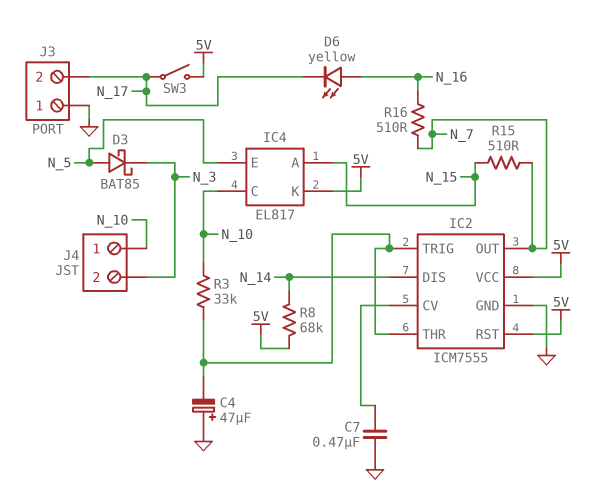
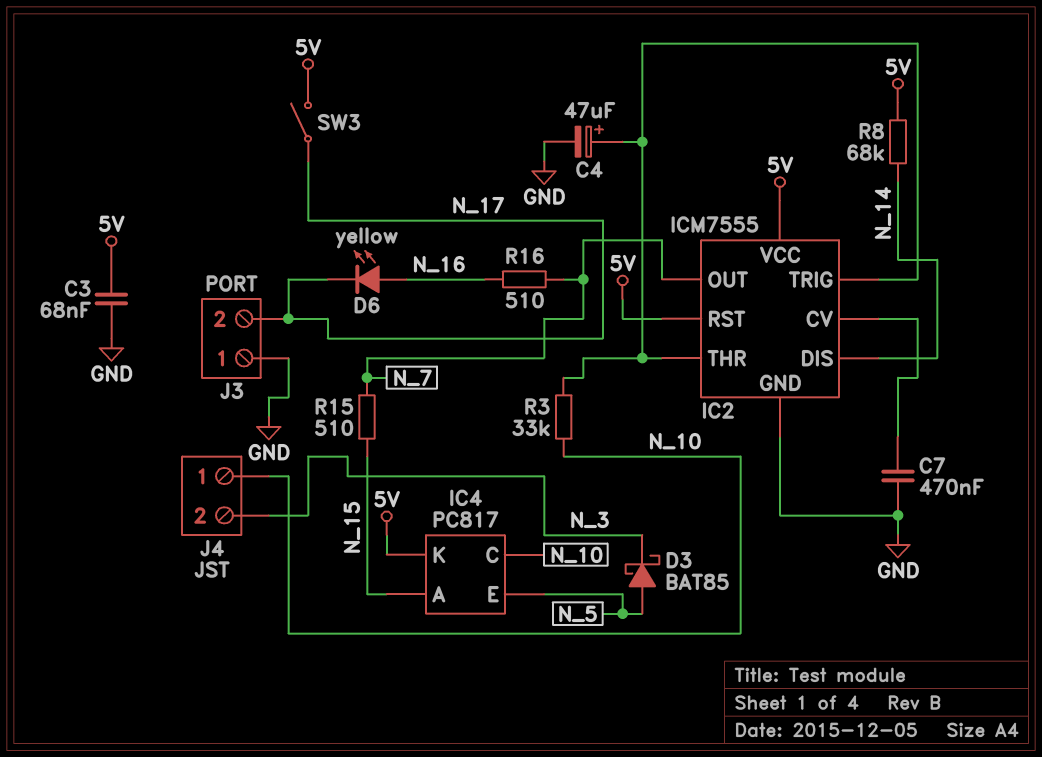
C3: none -> 68nF (5V, GND)
C4: 47uF (plus GND, minus IC2/THR) -> 47uF (plus IC2/THR, minus GND)
IC4: EL817 -> PC817

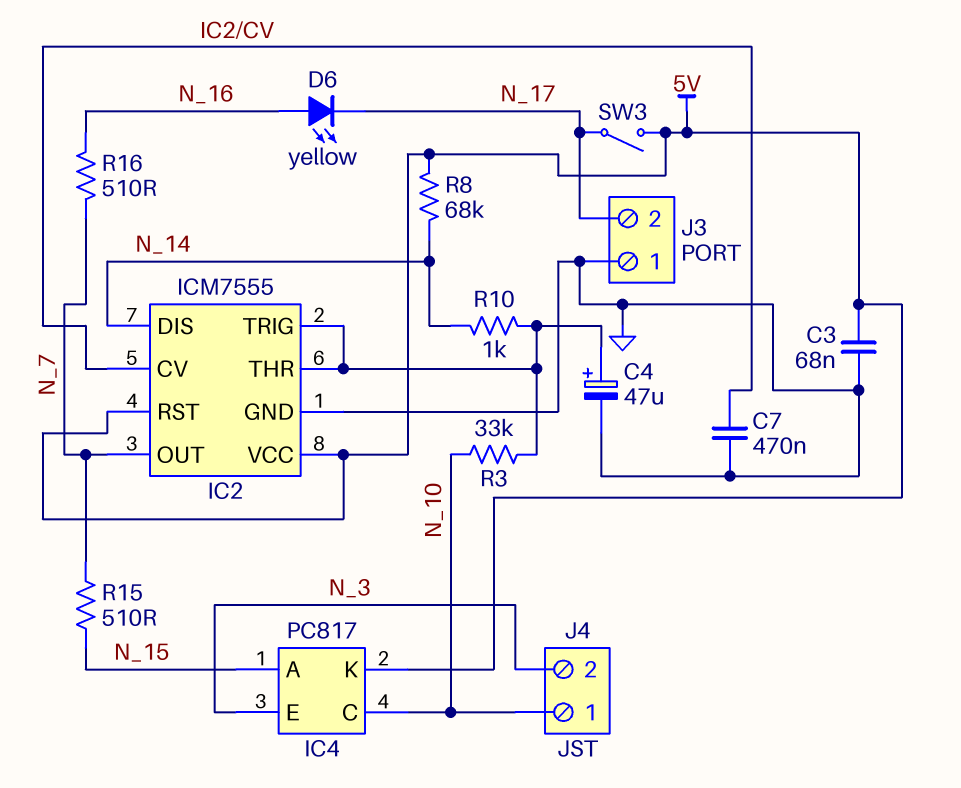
D3: schottky BAT85 (A N_5, K N_3) -> none
IC4 pin E: N_5 -> N_3
R10: none -> 1k (IC2/THR, N_14)

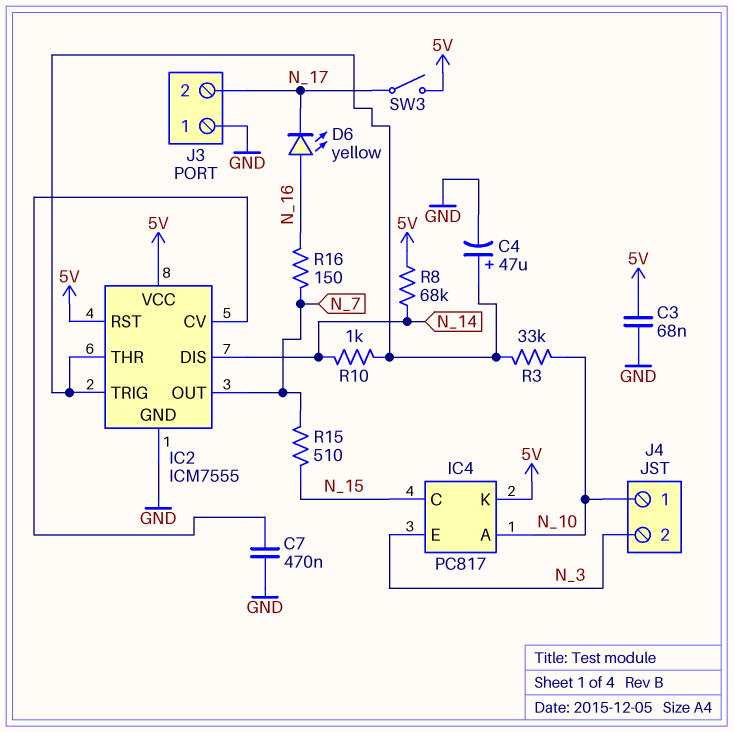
IC4 pin A: N_15 -> N_10
IC4 pin C: N_10 -> N_15
R16: 510 (N_7, N_16) -> 150 (N_7, N_16)

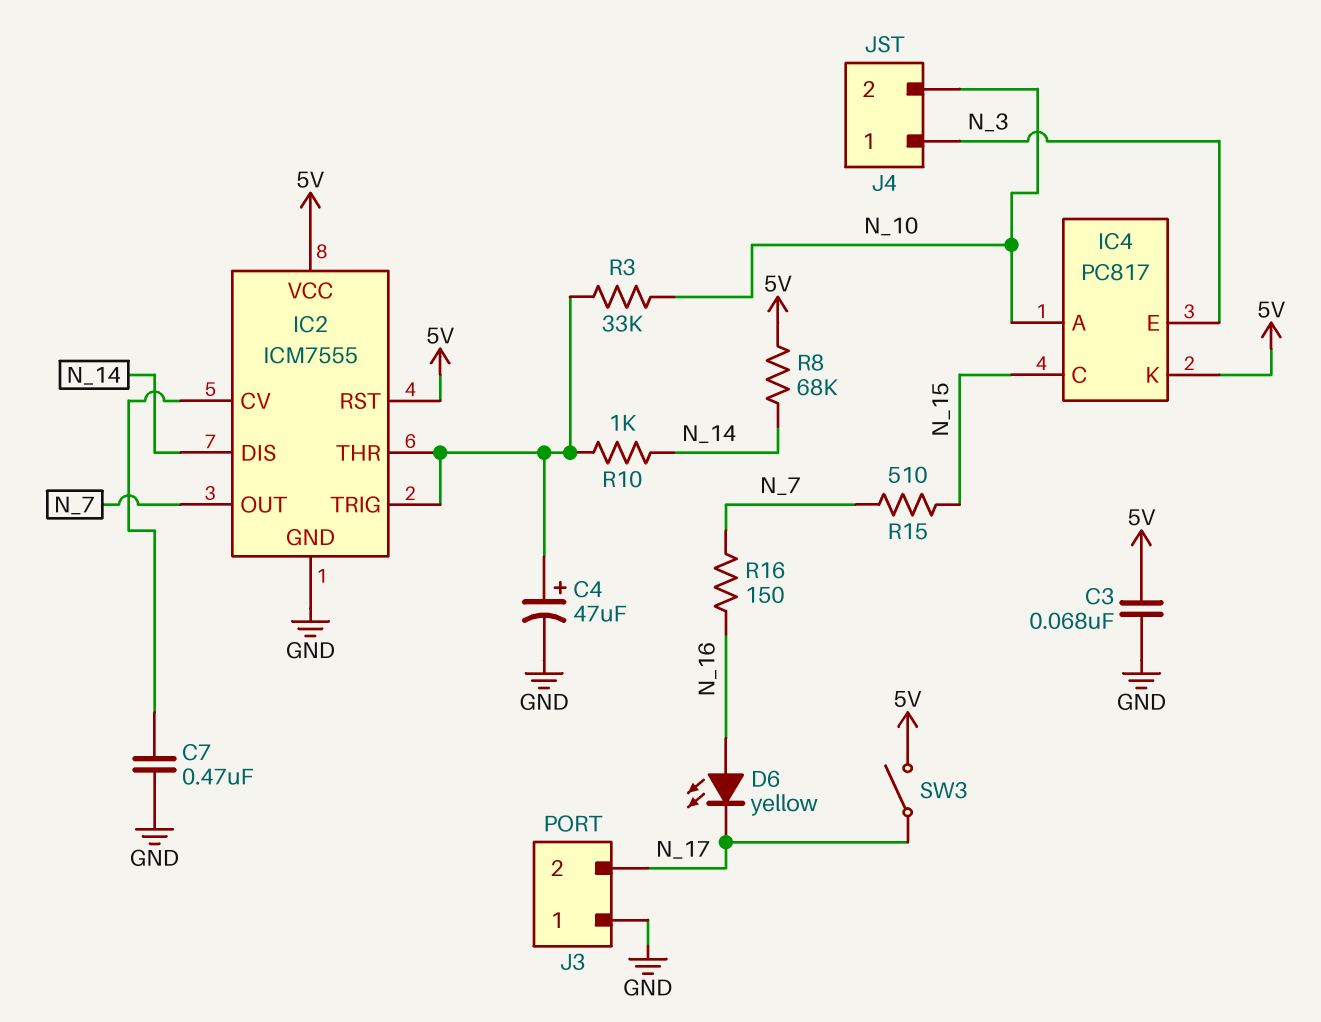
J4 pin 1: N_10 -> N_3
J4 pin 2: N_3 -> N_10

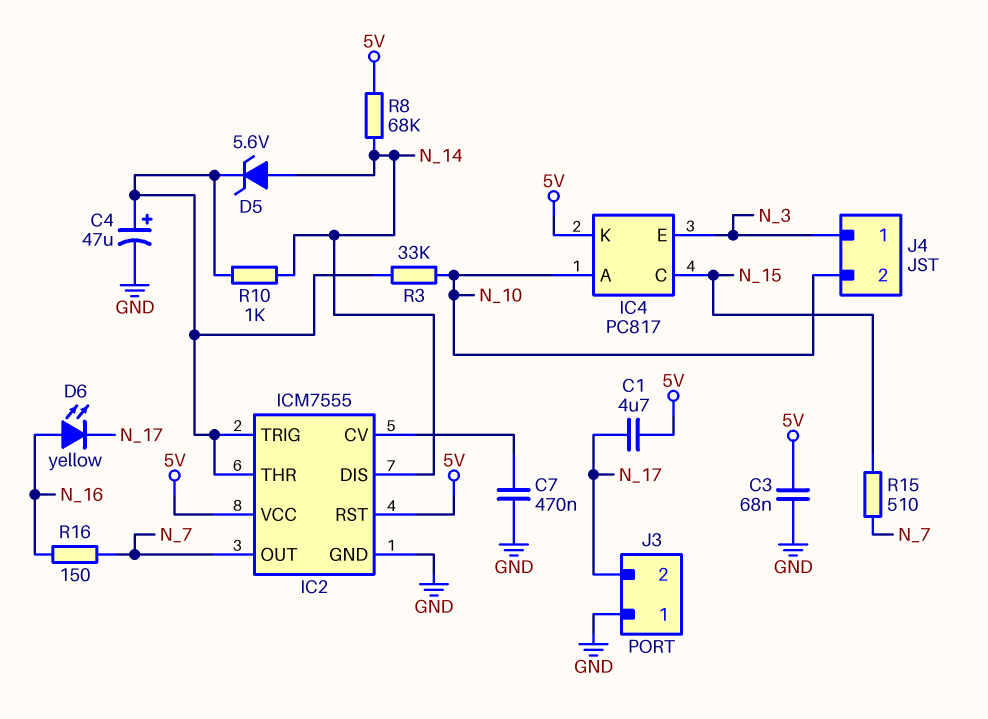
C1: none -> 4.7uF (5V, N_17)
D5: none -> zener 5.6V (A N_14, K IC2/THR)
SW3: switch (5V, N_17) -> none

